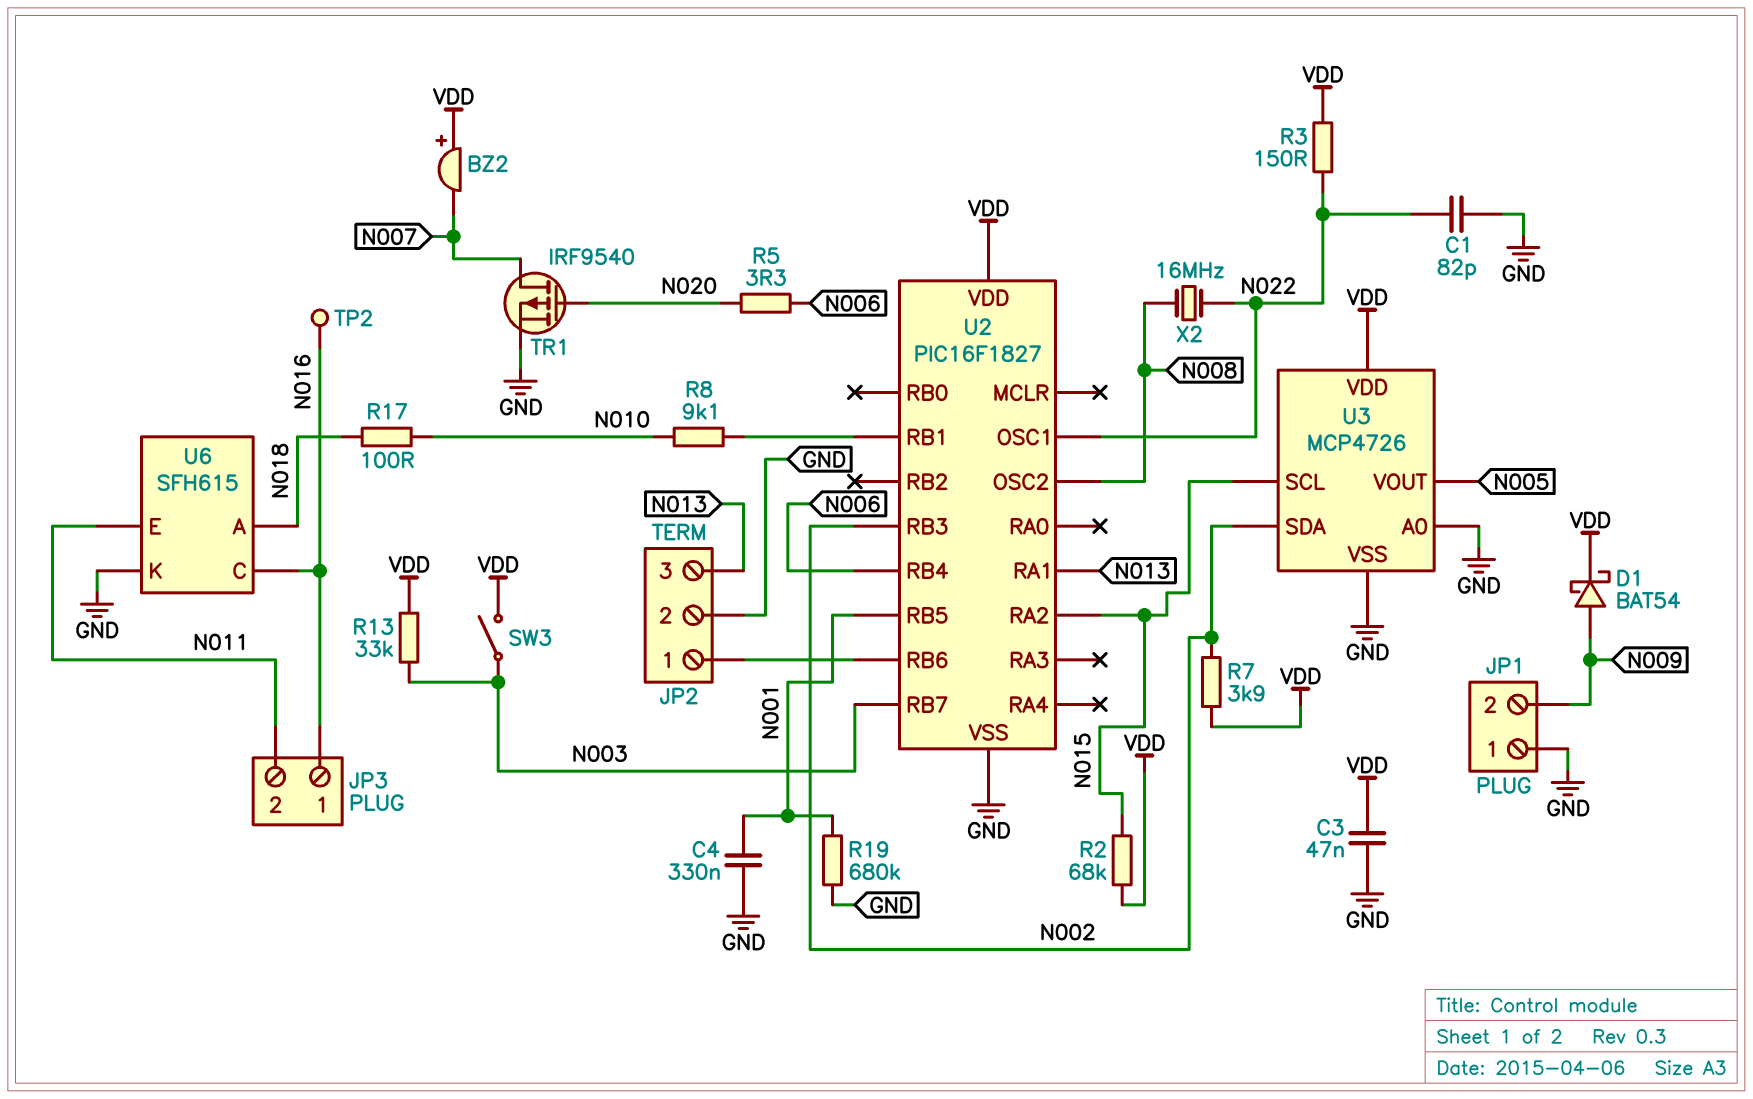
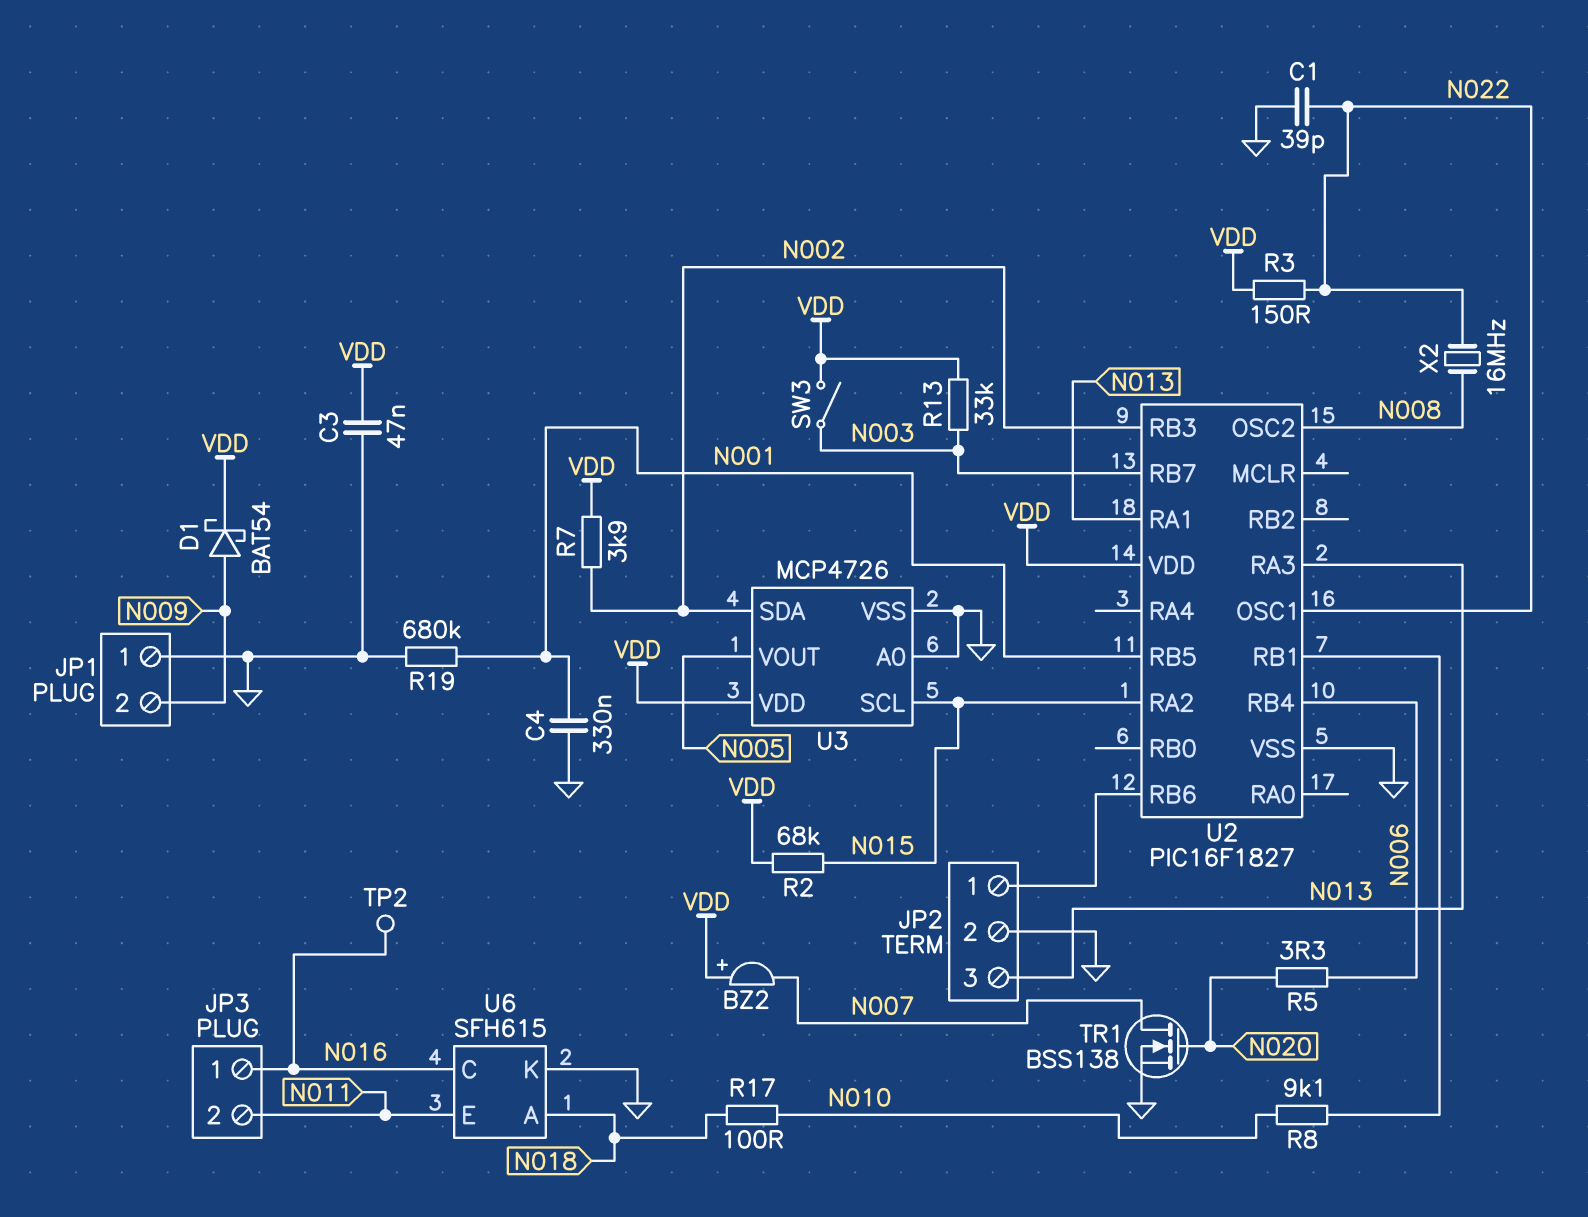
C1: 82pF (GND, N022) -> 39pF (GND, N022)
TR1: PMOS IRF9540 (G N020, D N007, S GND) -> NMOS BSS138 (G N020, D N007, S GND)
U2 pin RA3: none -> N013

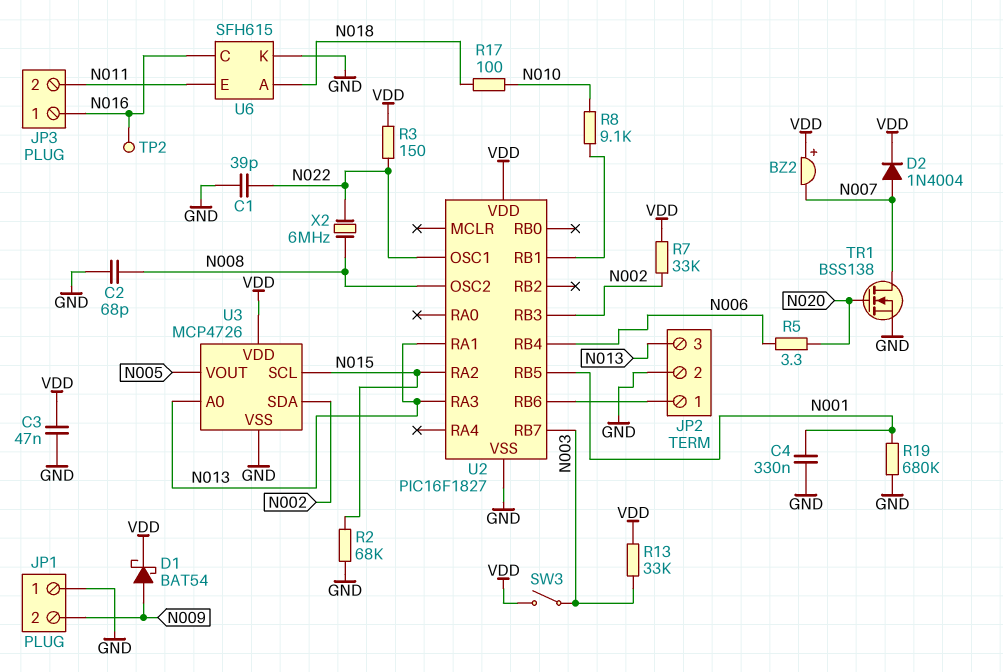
C2: none -> 68pF (GND, N008)
D2: none -> diode 1N4004 (A N007, K VDD)
R2: 68k (N015, VDD) -> 68k (GND, N015)
R7: 3.9k (N002, VDD) -> 33k (N002, VDD)
U3 pin A0: GND -> N013
X2: 16MHz (N008, N022) -> 6MHz (N008, N022)

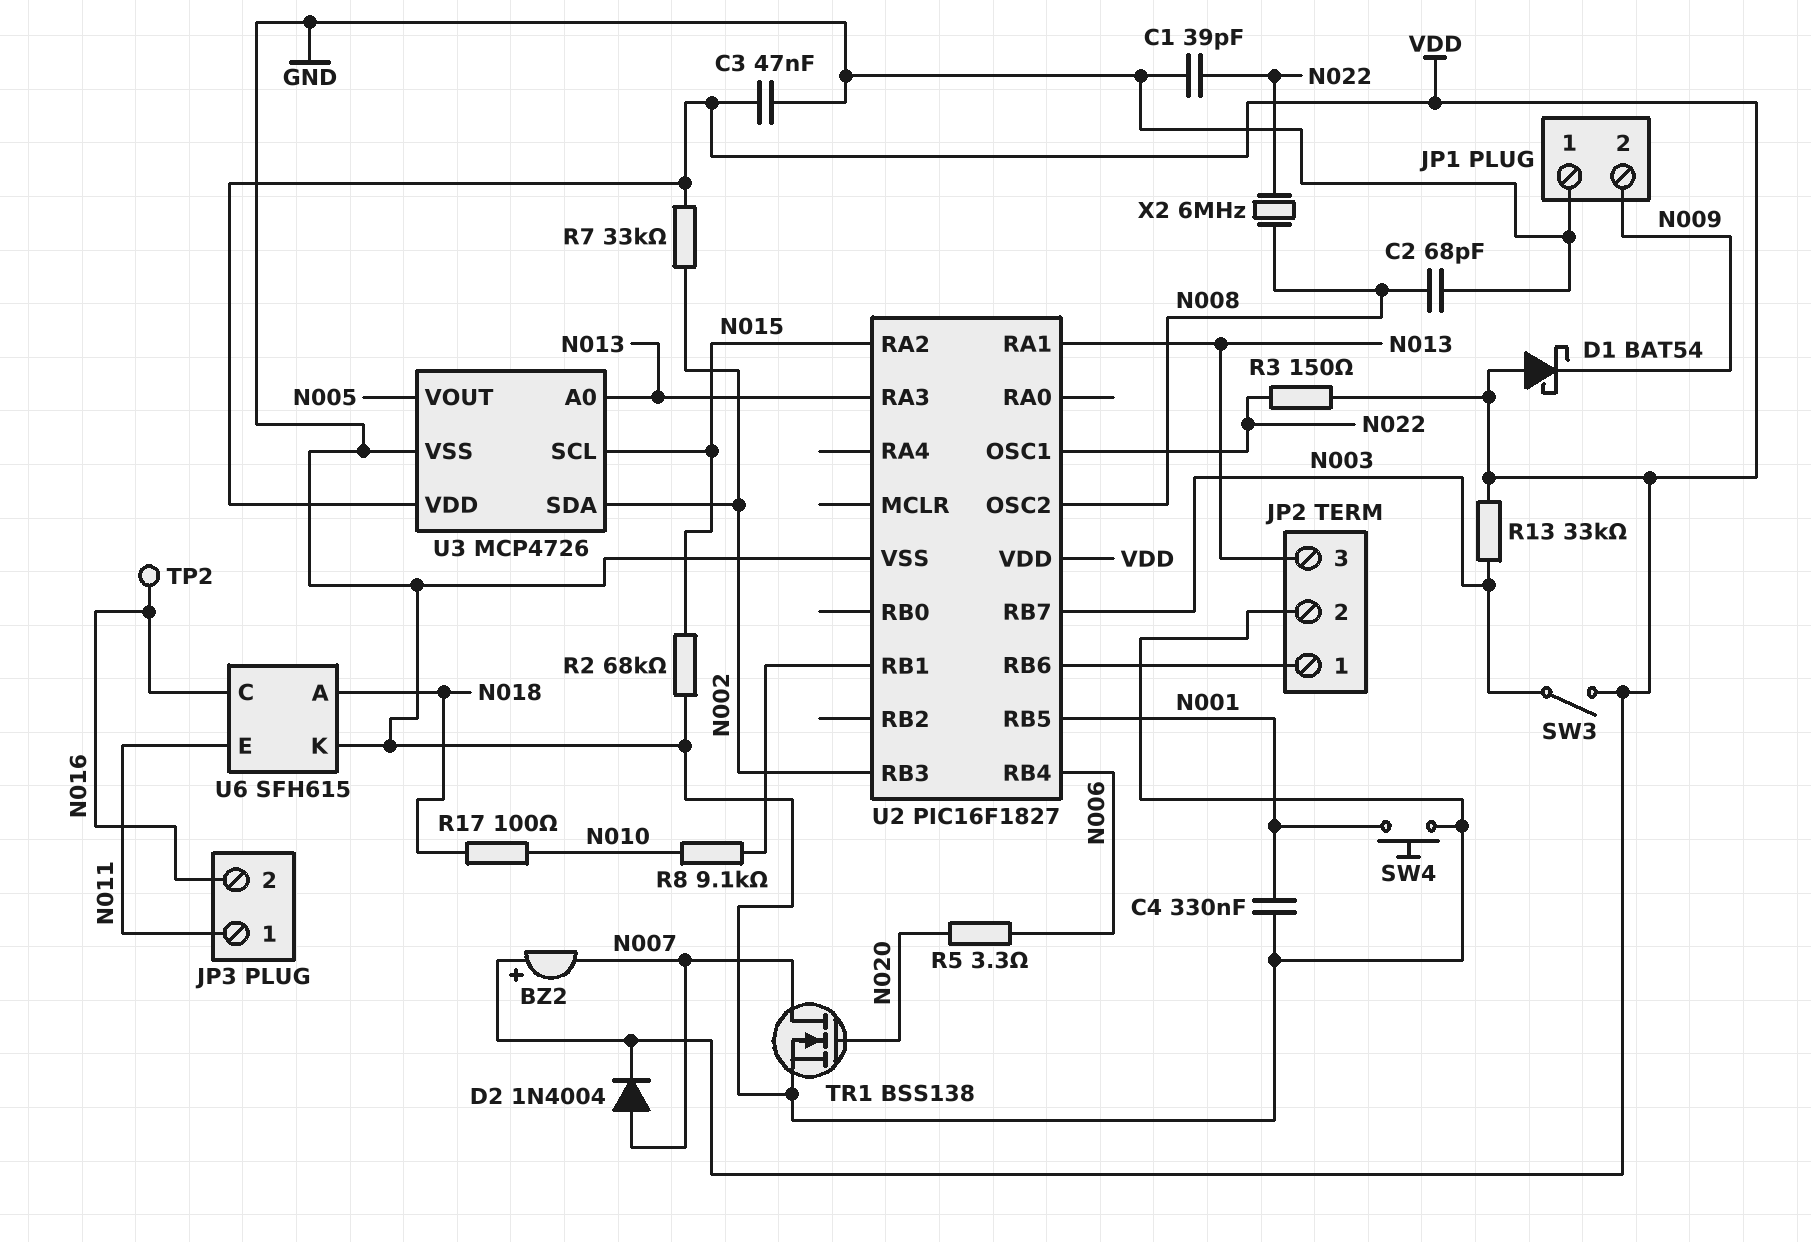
D1: schottky BAT54 (A N009, K VDD) -> schottky BAT54 (A VDD, K N009)
JP3 pin 1: N016 -> N011
JP3 pin 2: N011 -> N016
R19: 680k (GND, N001) -> none
SW4: none -> button (GND, N001)

